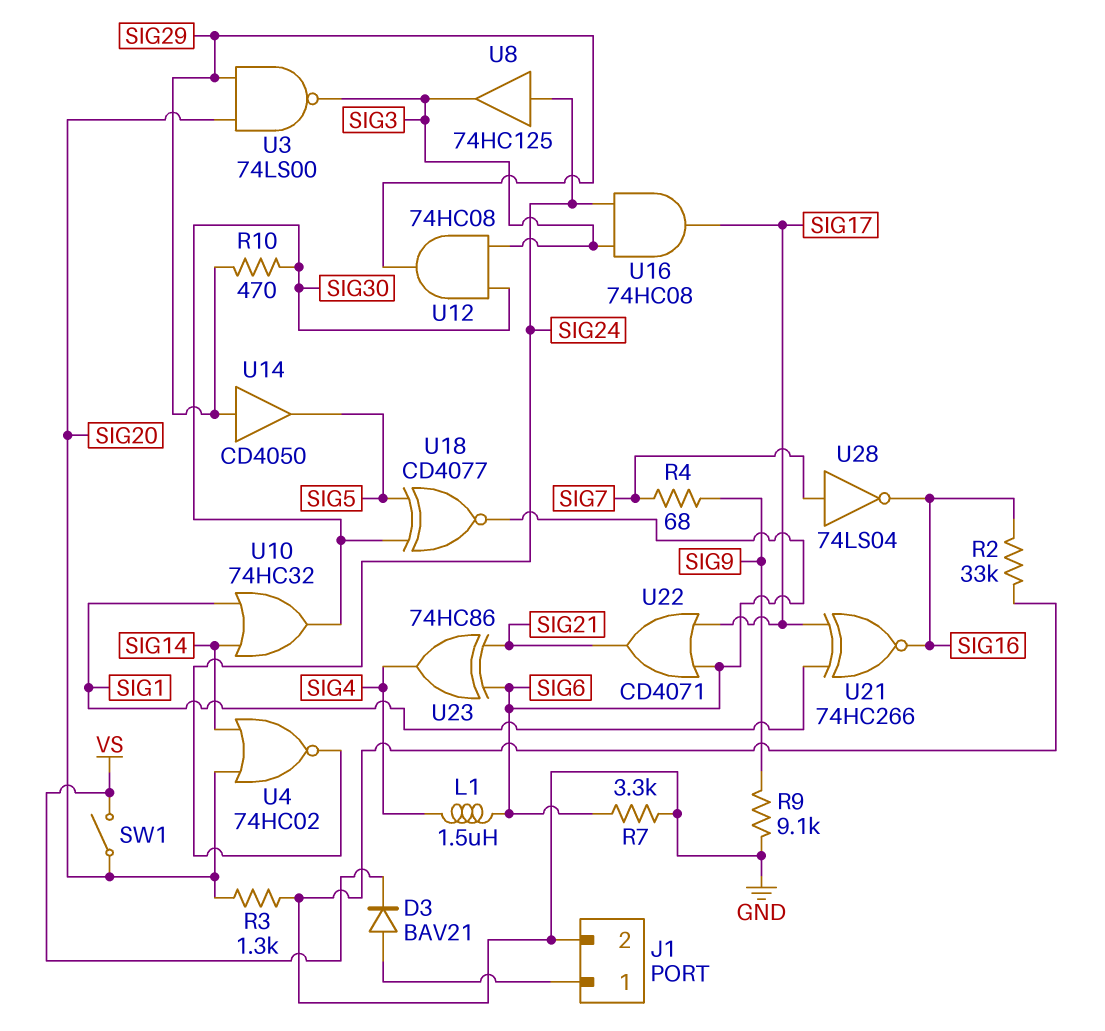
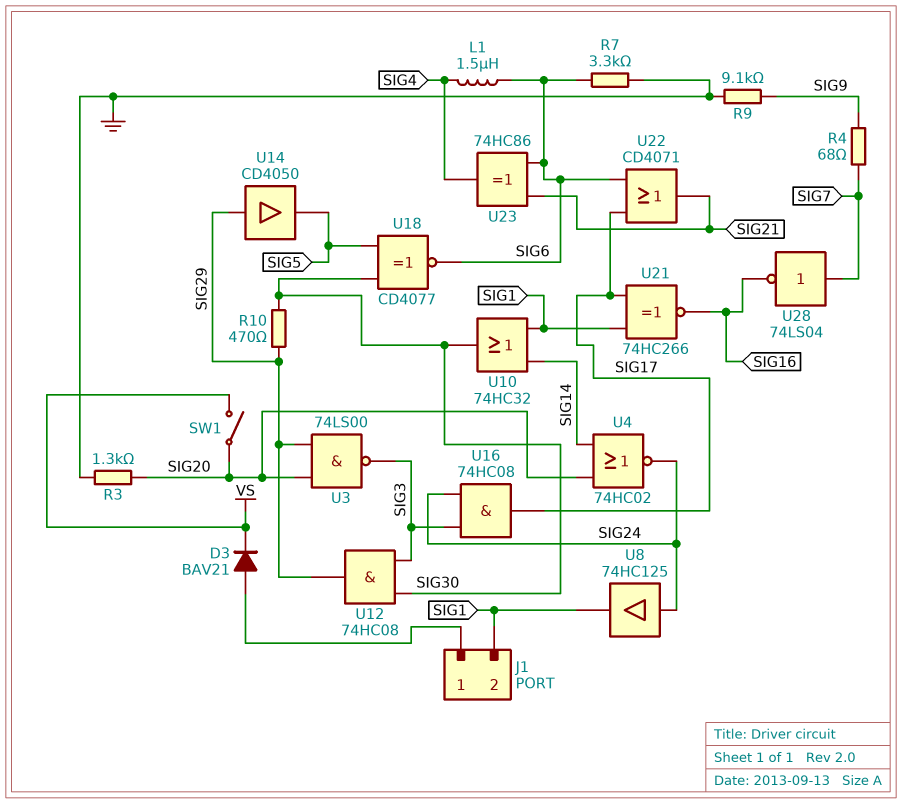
J1 pin 2: GND -> SIG1
R2: 33k (GND, SIG16) -> none
U8: buffer 74HC125 (in SIG24, out SIG3) -> buffer 74HC125 (in SIG24, out SIG1)

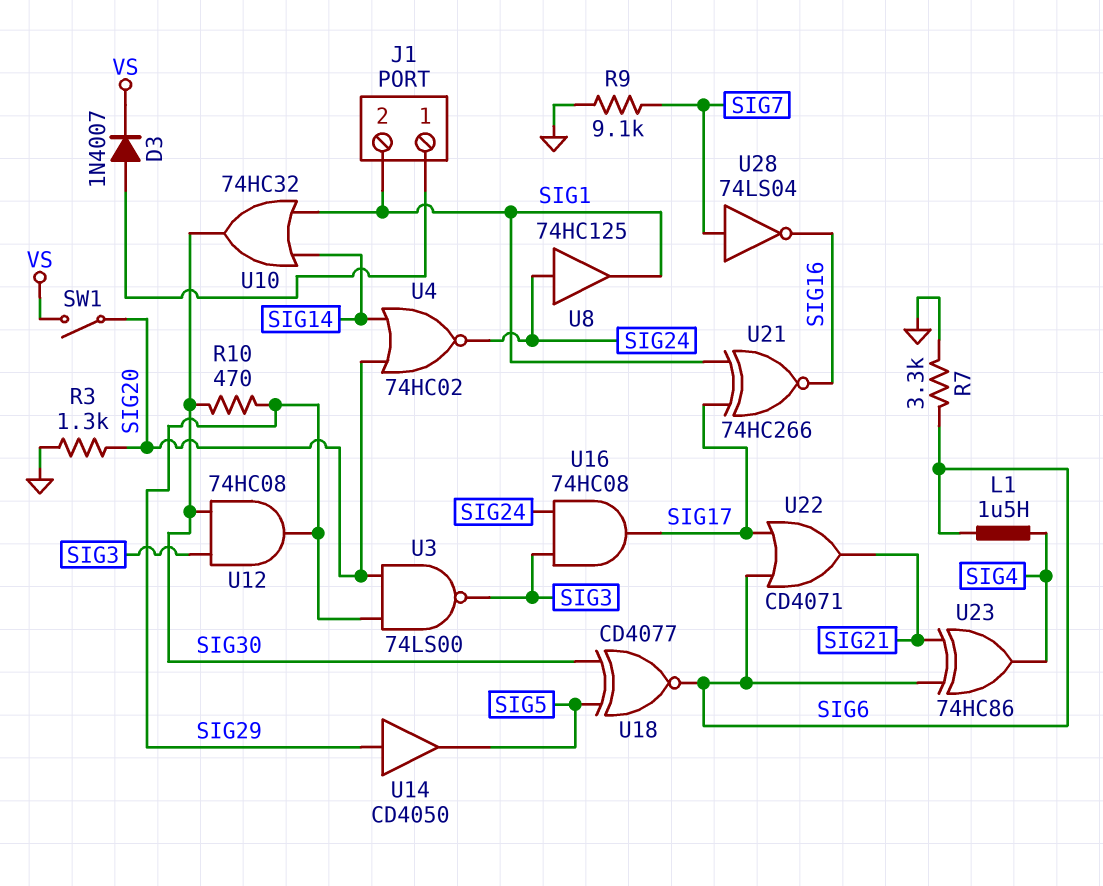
D3: diode BAV21 (A J1/1, K VS) -> diode 1N4007 (A J1/1, K VS)
R4: 68 (SIG7, SIG9) -> none
R9: 9.1k (GND, SIG9) -> 9.1k (GND, SIG7)

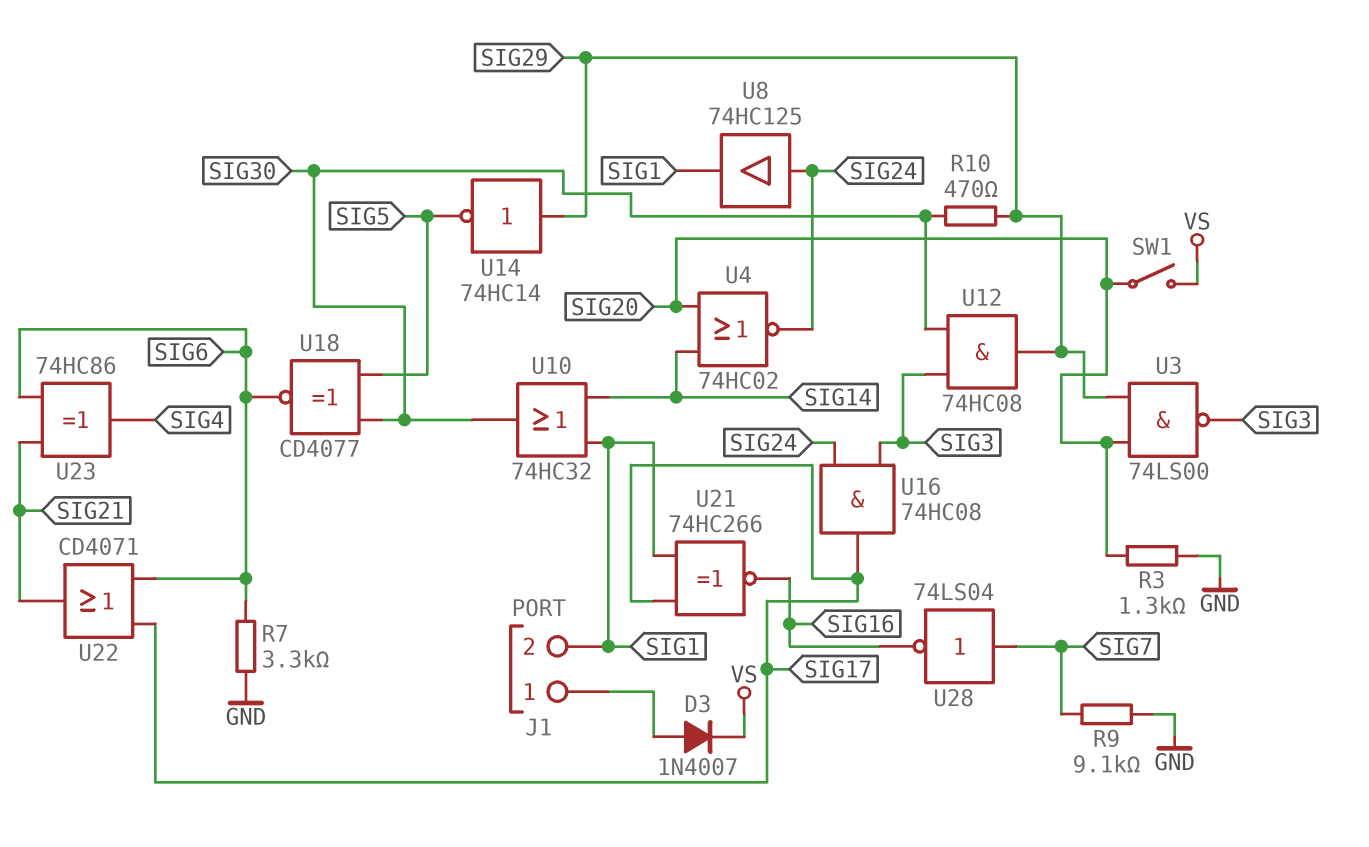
L1: 1.5uH (SIG4, SIG6) -> none
U14: buffer CD4050 (in SIG29, out SIG5) -> NOT 74HC14 (in SIG29, out SIG5)

